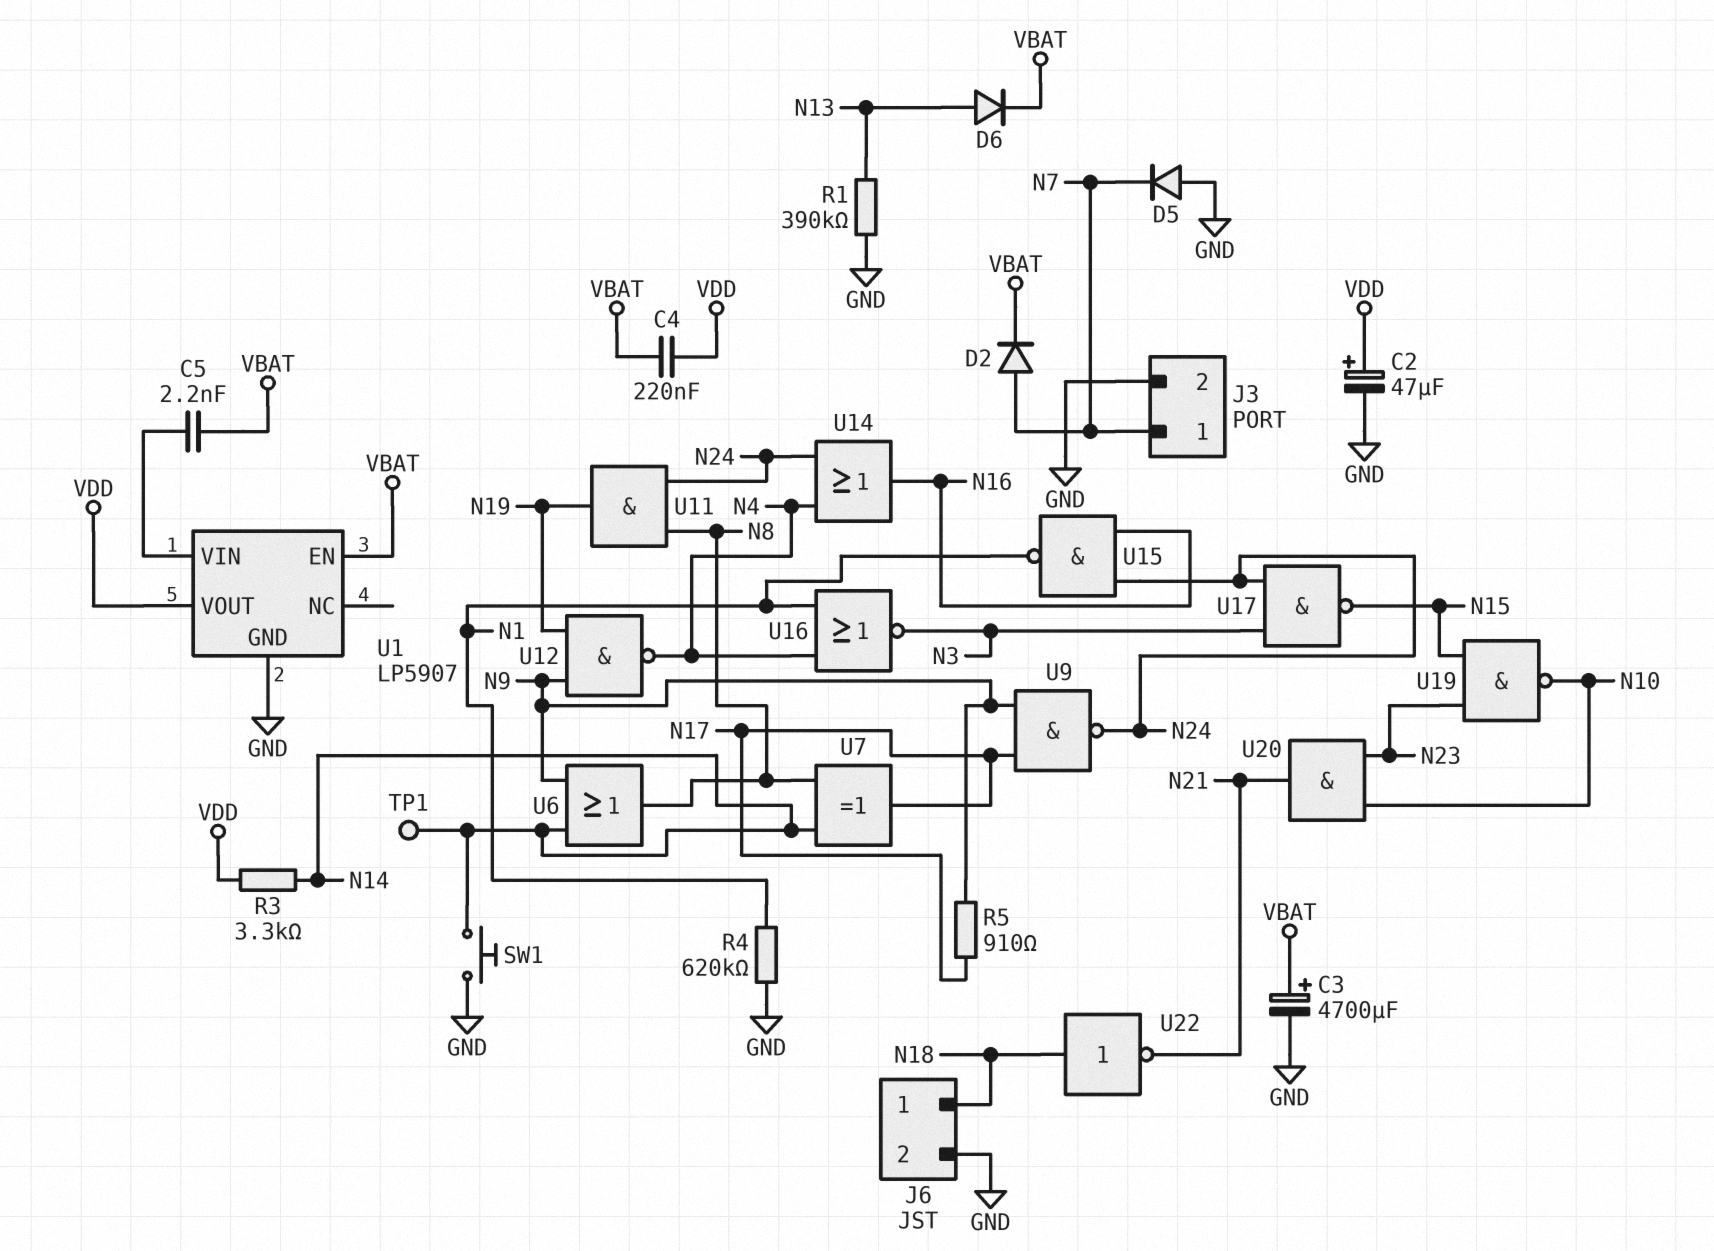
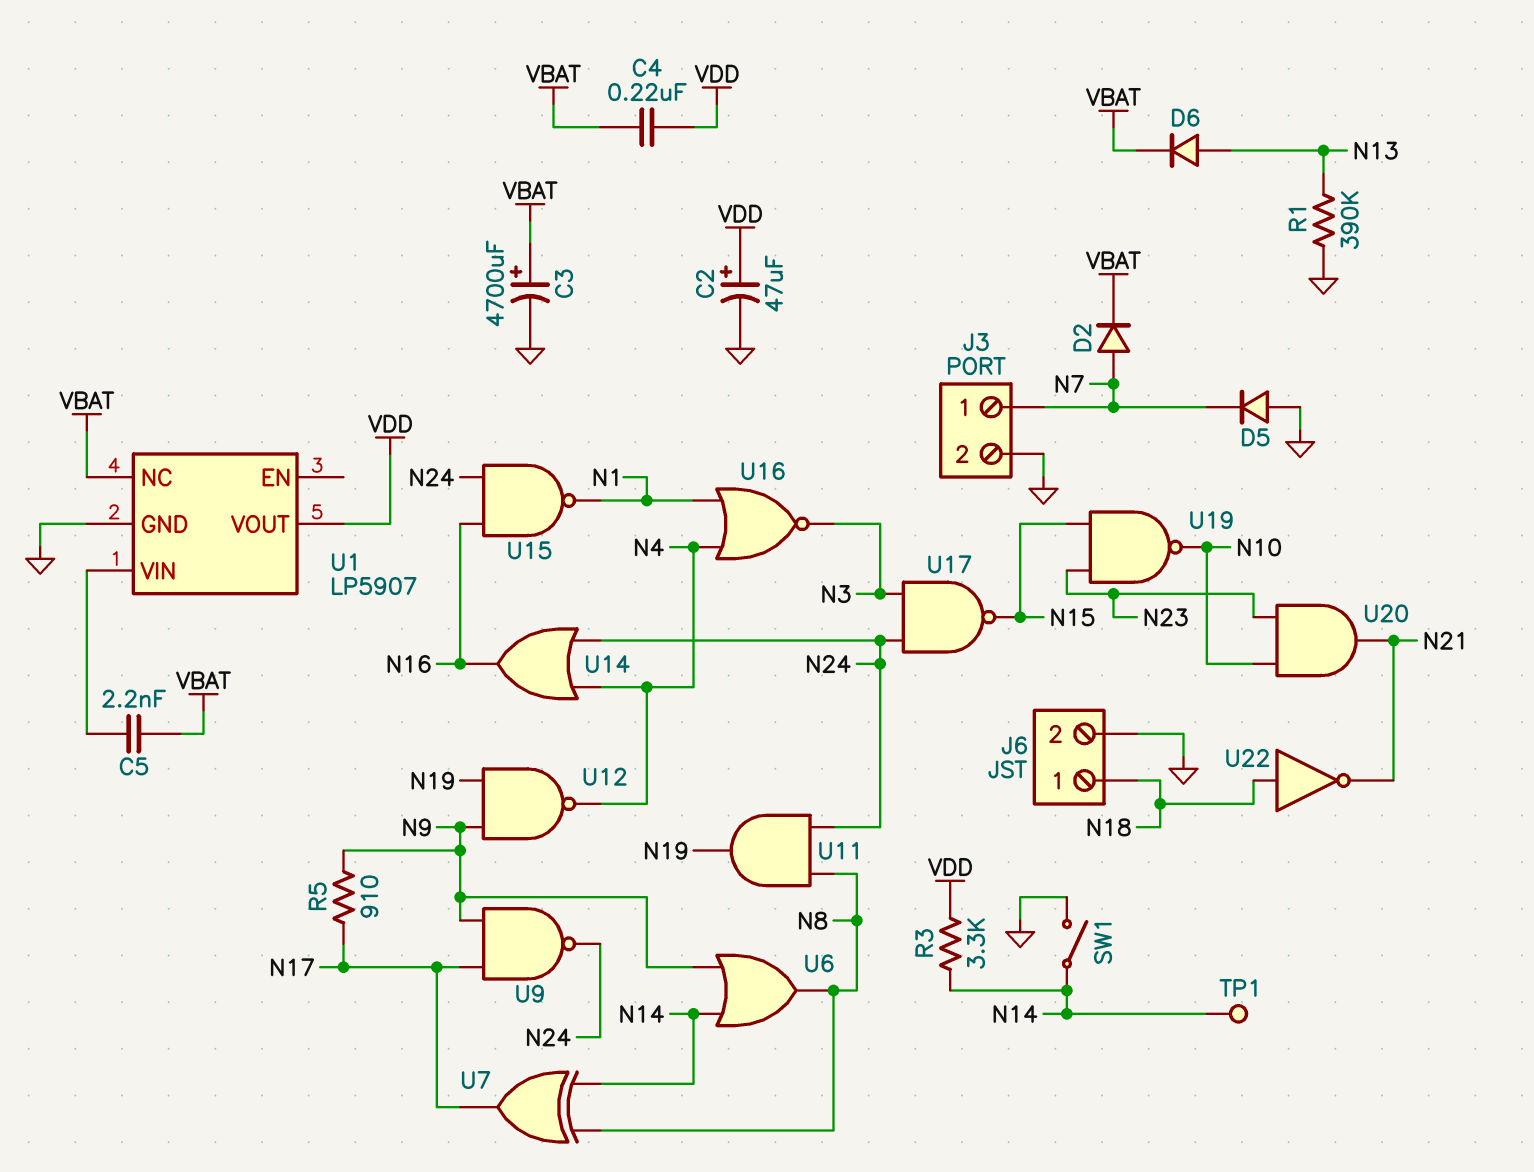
R4: 620k (GND, N1) -> none
SW1: button (GND, N14) -> switch (GND, N14)
U1 pin EN: VBAT -> none
U1 pin NC: none -> VBAT

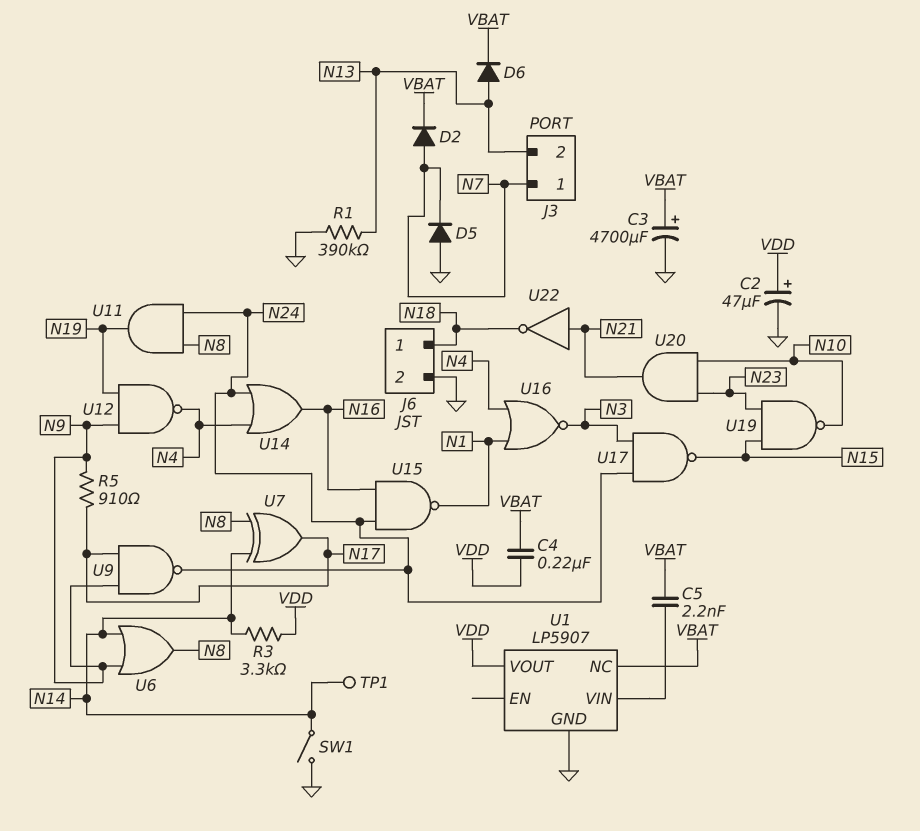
J3 pin 2: GND -> N13
U22: NOT (in N18, out N21) -> NOT (in N21, out N18)

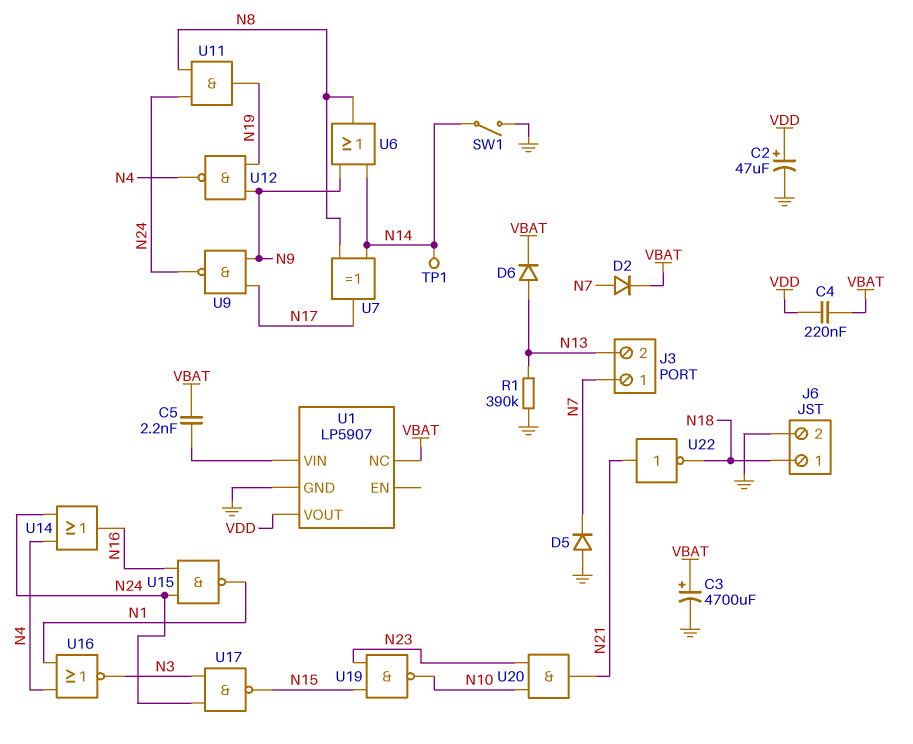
R3: 3.3k (N14, VDD) -> none
R5: 910 (N9, N17) -> none

